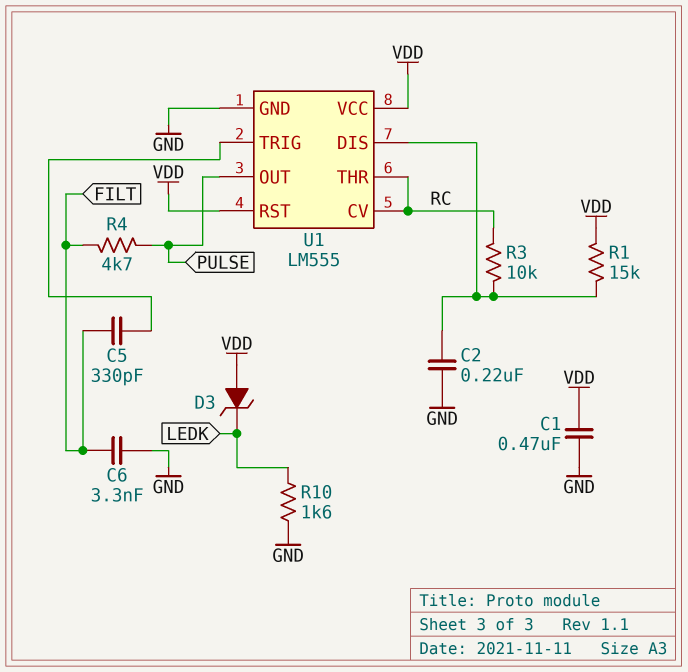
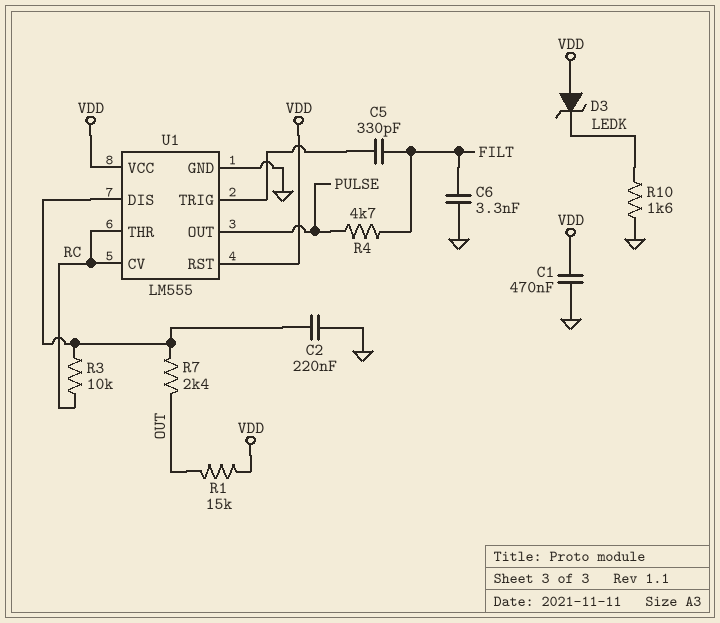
R1: 15k (U1/DIS, VDD) -> 15k (OUT, VDD)
R7: none -> 2.4k (OUT, U1/DIS)

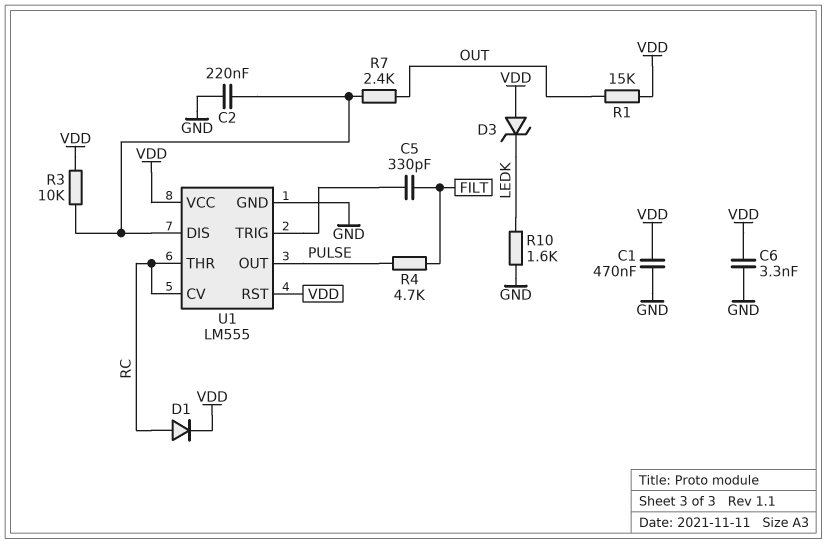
C6: 3.3nF (FILT, GND) -> 3.3nF (GND, VDD)
D1: none -> diode (A RC, K VDD)
R3: 10k (RC, U1/DIS) -> 10k (U1/DIS, VDD)

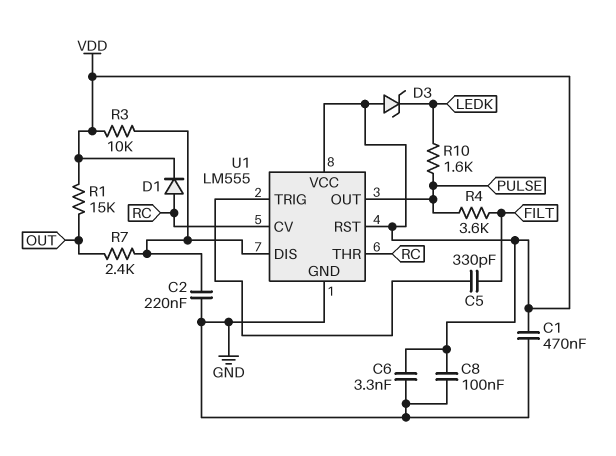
C8: none -> 100nF (GND, VDD)
R4: 4.7k (FILT, PULSE) -> 3.6k (FILT, PULSE)
R10: 1.6k (GND, LEDK) -> 1.6k (LEDK, PULSE)

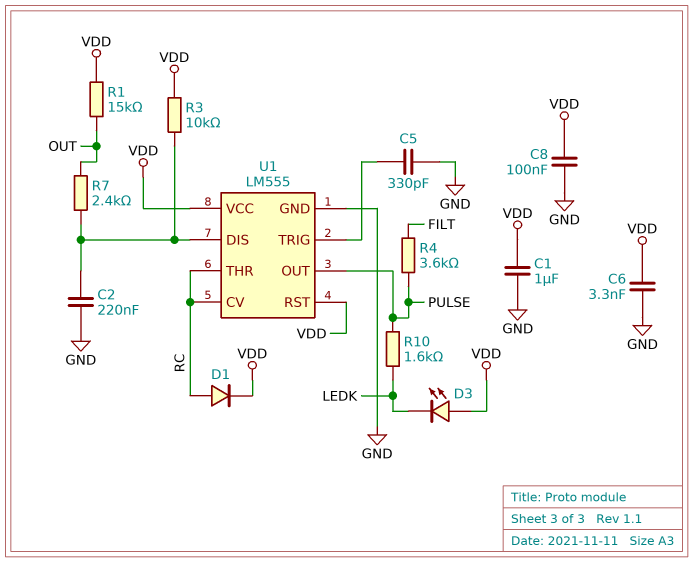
C1: 470nF (GND, VDD) -> 1uF (GND, VDD)
C5: 330pF (FILT, U1/TRIG) -> 330pF (GND, U1/TRIG)
D3: zener (A VDD, K LEDK) -> LED (A VDD, K LEDK)

